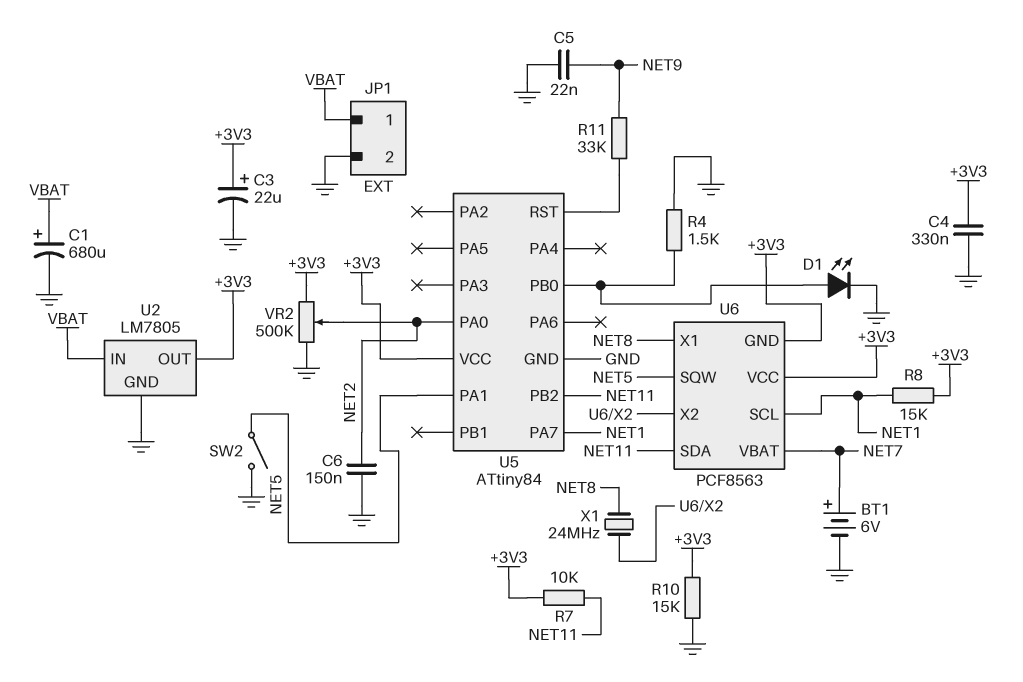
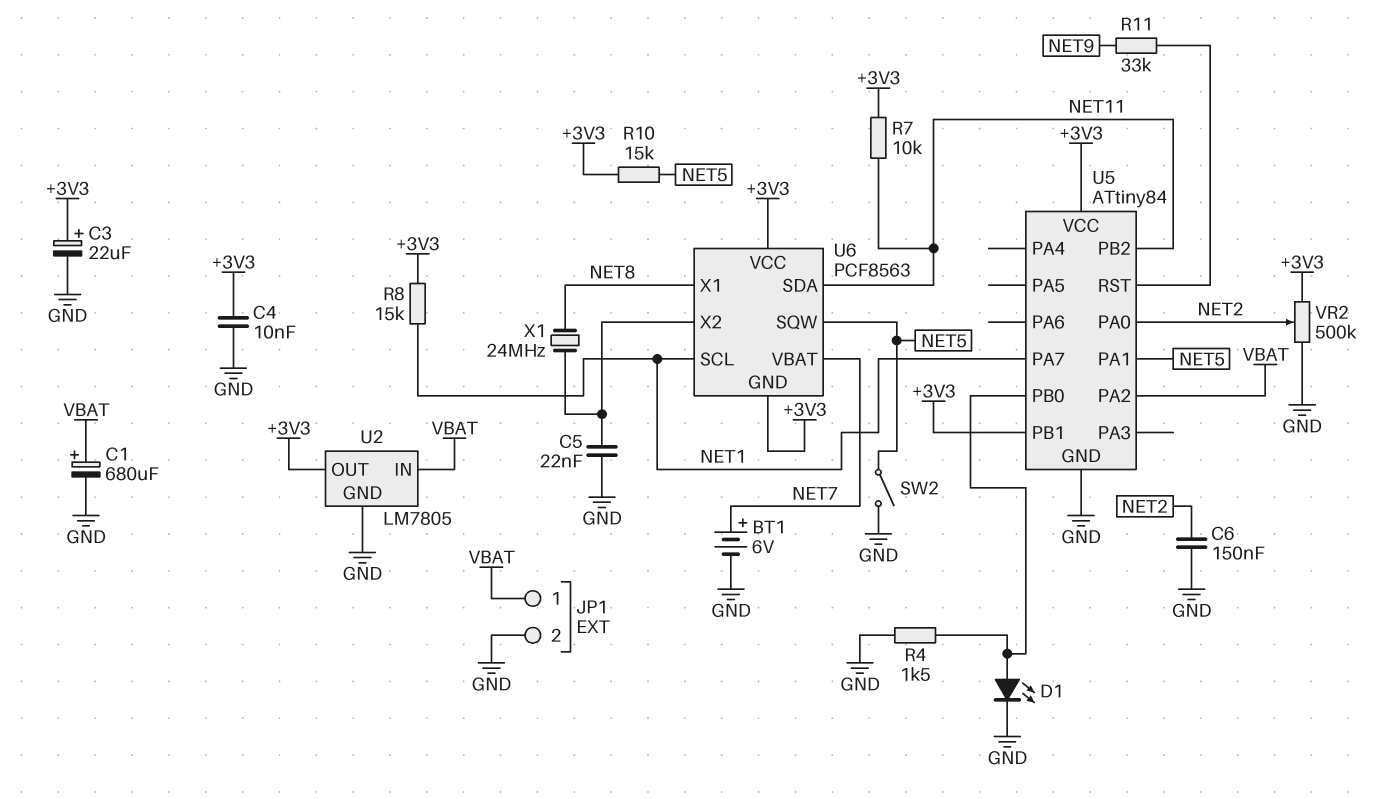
C4: 330nF (+3V3, GND) -> 10nF (+3V3, GND)
C5: 22nF (GND, NET9) -> 22nF (GND, U6/X2)
R10: 15k (+3V3, GND) -> 15k (+3V3, NET5)
U5 pin PA2: none -> VBAT
U5 pin PB1: none -> +3V3

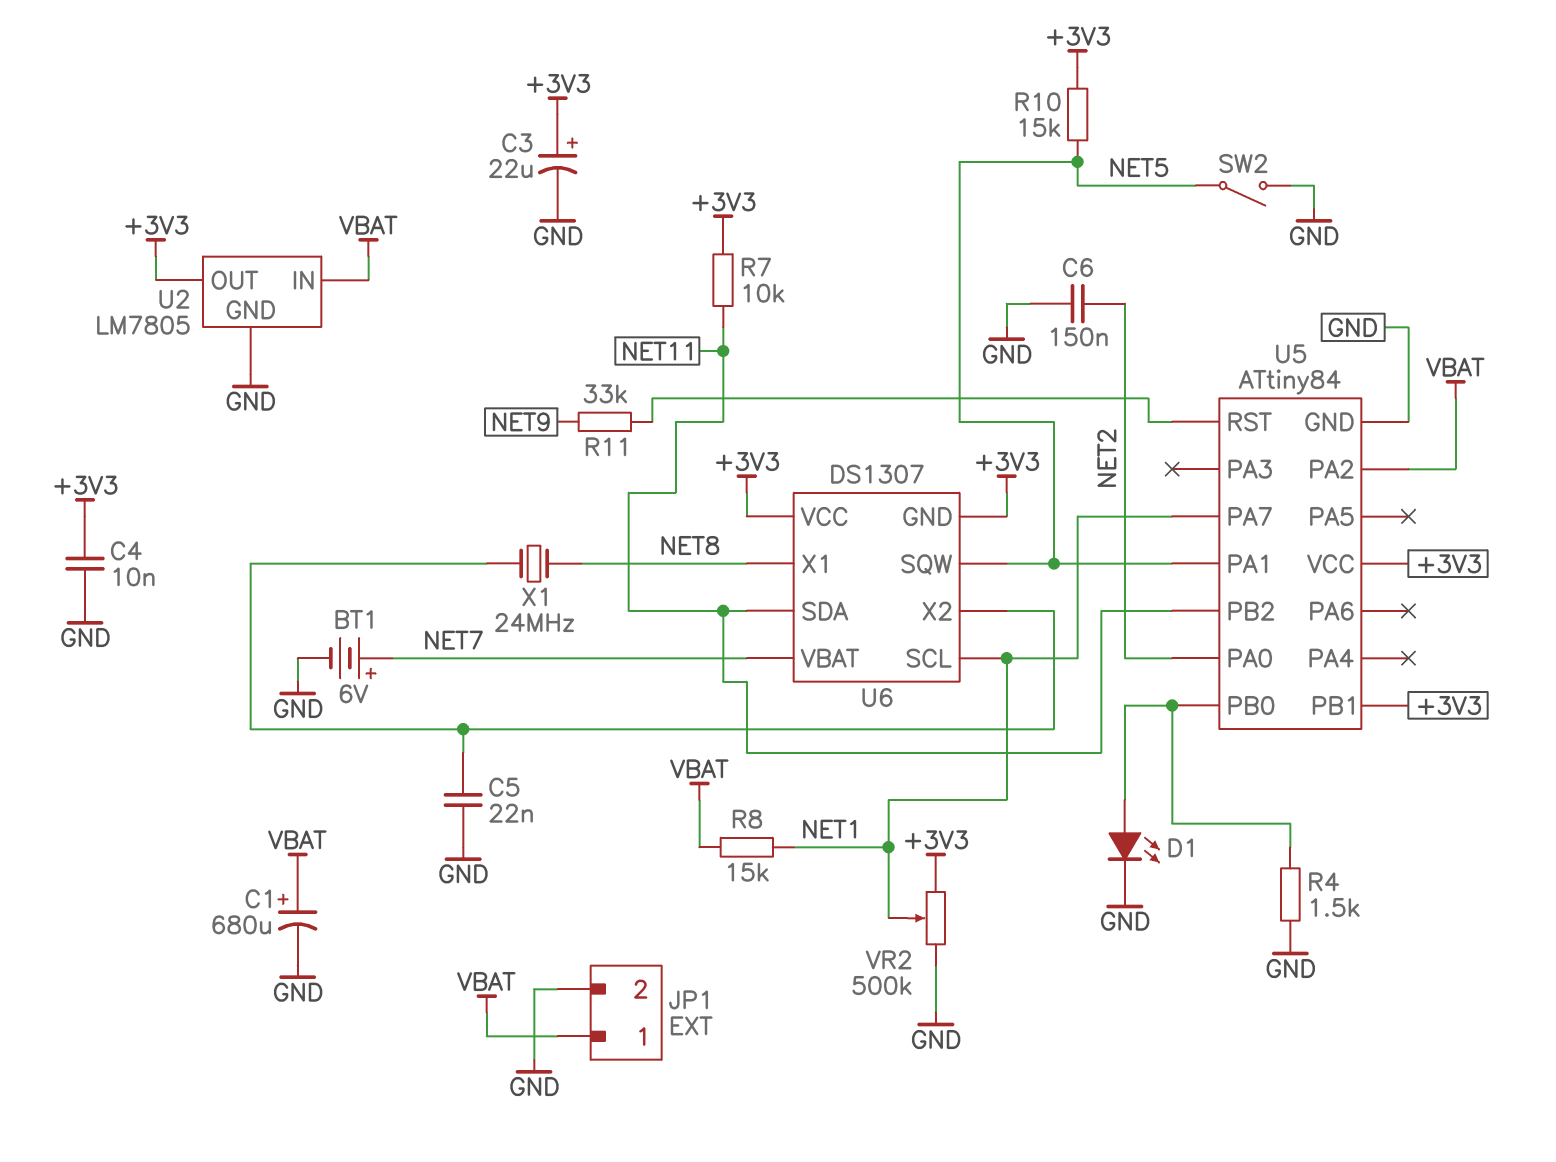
R8: 15k (+3V3, NET1) -> 15k (NET1, VBAT)
U6: PCF8563 -> DS1307
VR2: 500k (+3V3, GND, wiper NET2) -> 500k (+3V3, GND, wiper NET1)

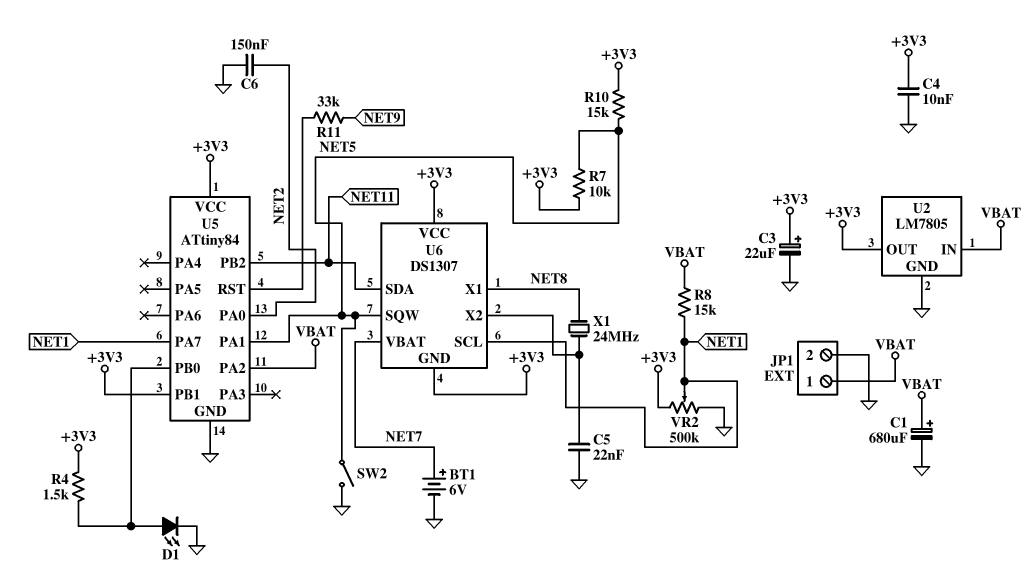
R4: 1.5k (GND, U5/PB0) -> 1.5k (+3V3, U5/PB0)
R7: 10k (+3V3, NET11) -> 10k (+3V3, NET5)

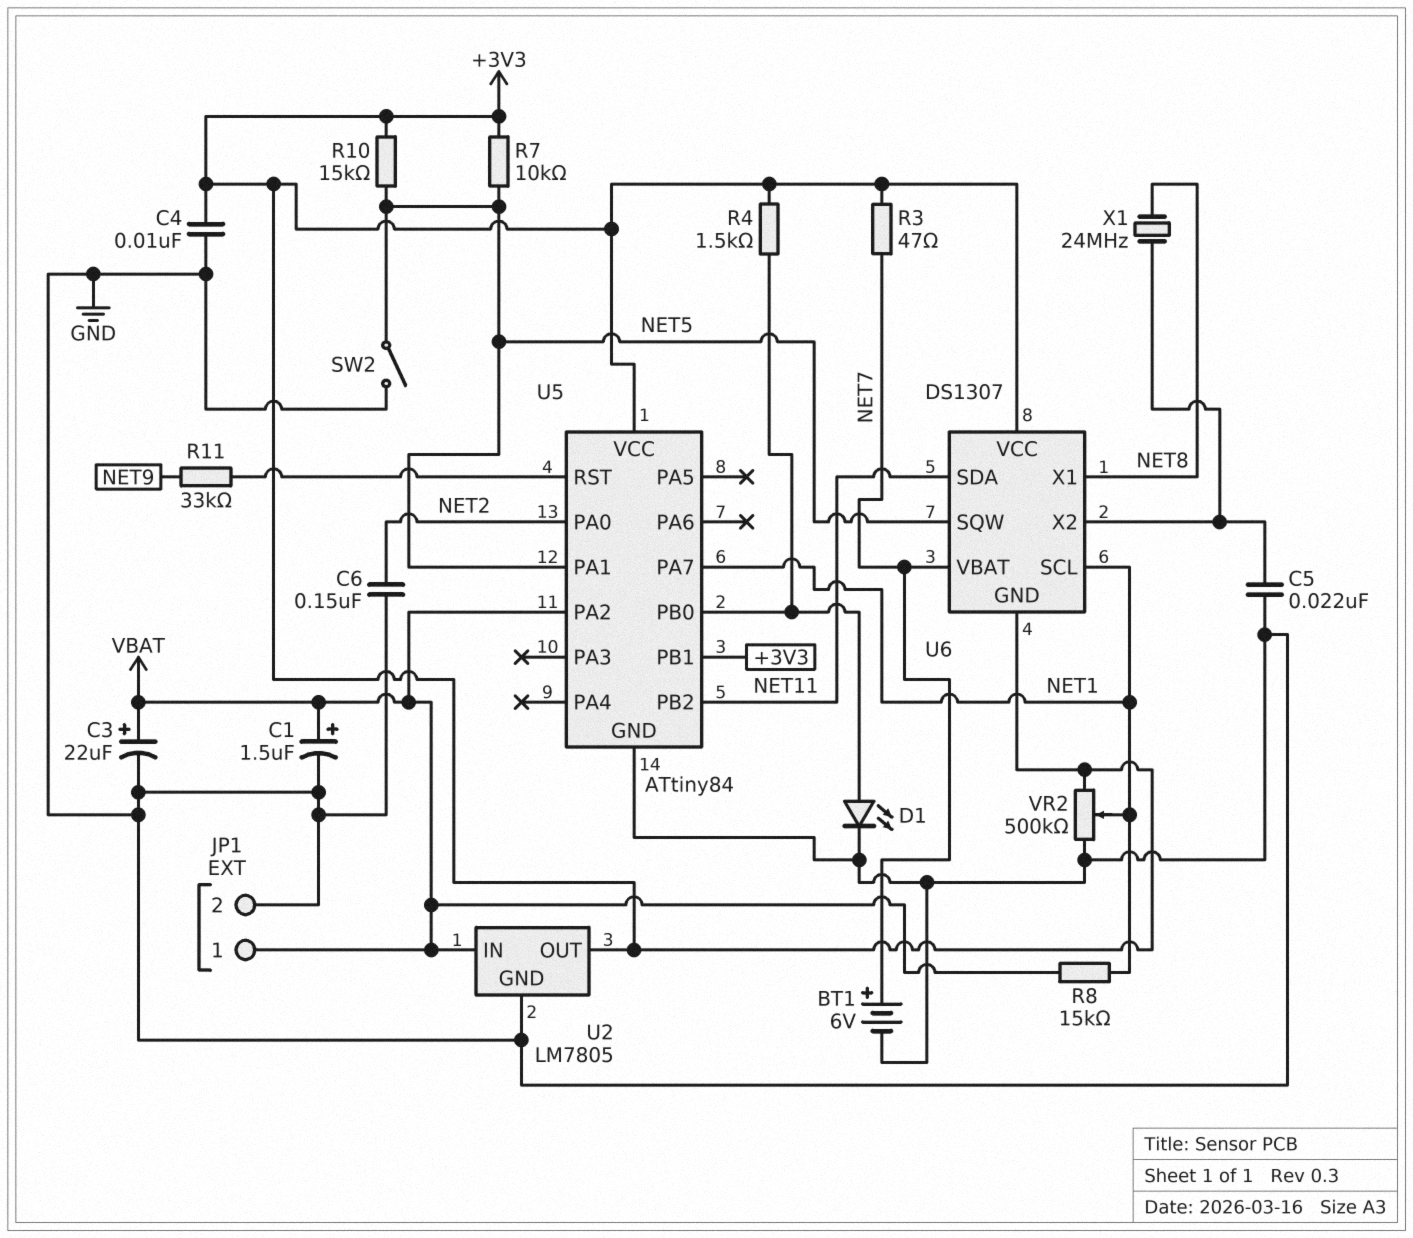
C1: 680uF (plus VBAT, minus GND) -> 1.5uF (plus VBAT, minus GND)
C3: 22uF (plus +3V3, minus GND) -> 22uF (plus VBAT, minus GND)
R3: none -> 47 (+3V3, NET7)

